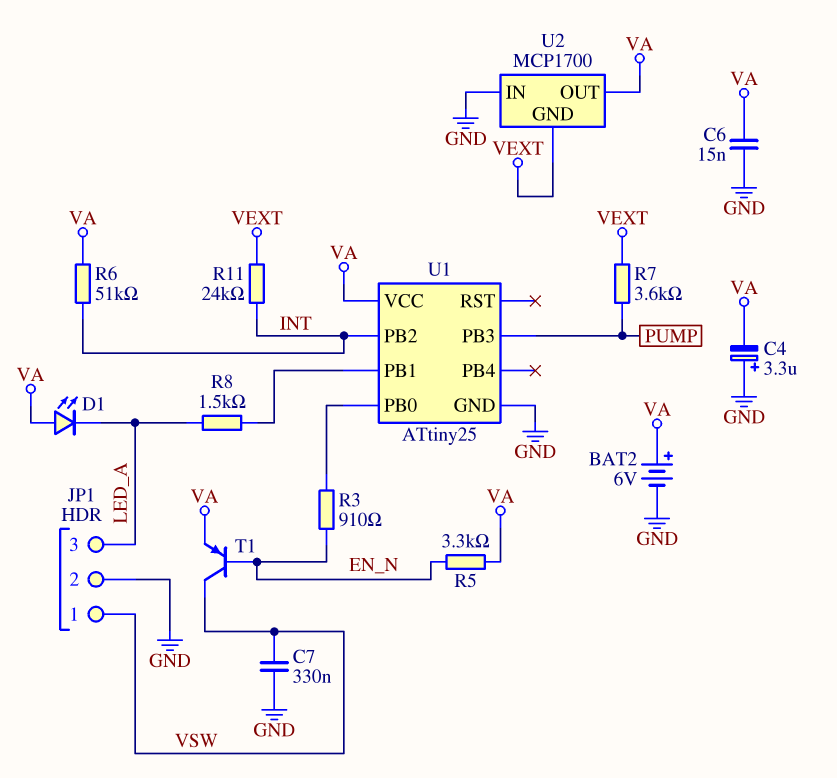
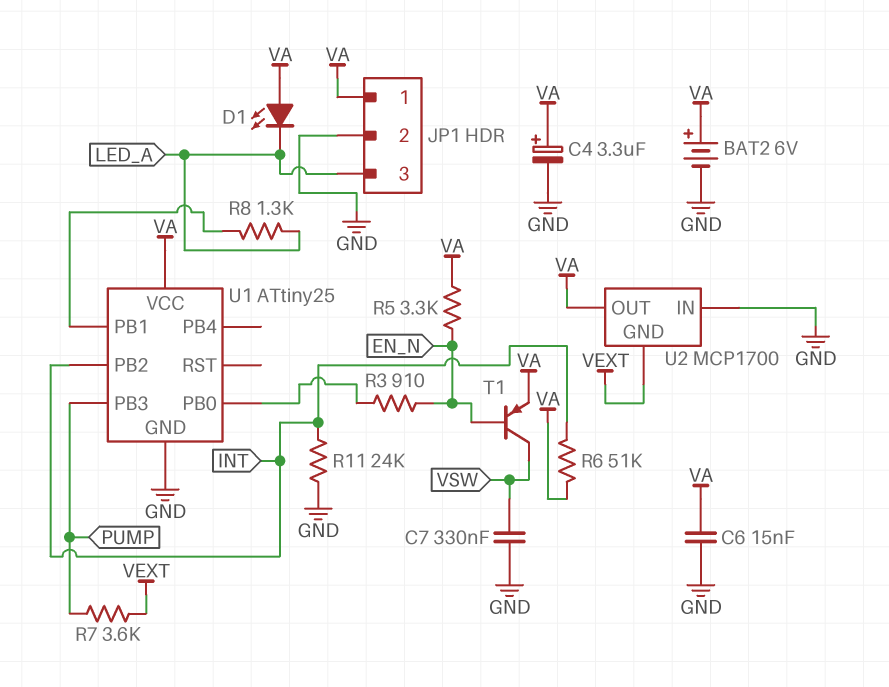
C4: 3.3uF (plus GND, minus VA) -> 3.3uF (plus VA, minus GND)
JP1 pin 1: VSW -> VA
R8: 1.5k (LED_A, U1/PB1) -> 1.3k (LED_A, U1/PB1)
R11: 24k (INT, VEXT) -> 24k (GND, INT)

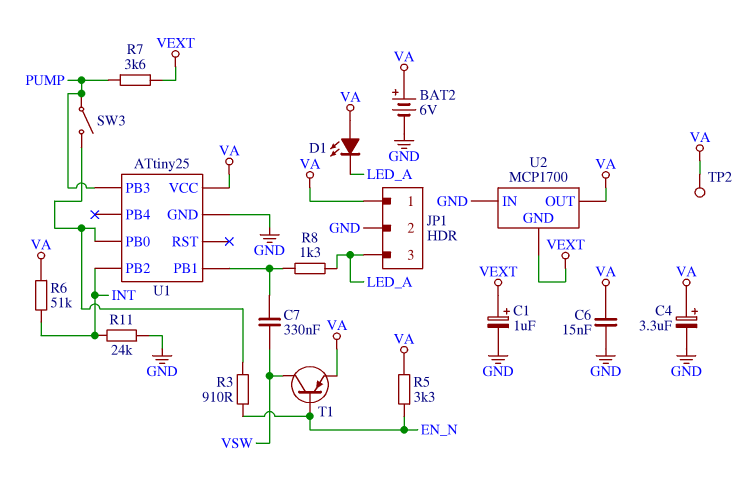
C1: none -> 1uF (plus VEXT, minus GND)
C7: 330nF (GND, VSW) -> 330nF (U1/PB1, VSW)
SW3: none -> switch (PUMP, U1/PB0)
TP2: none -> test point (VA)

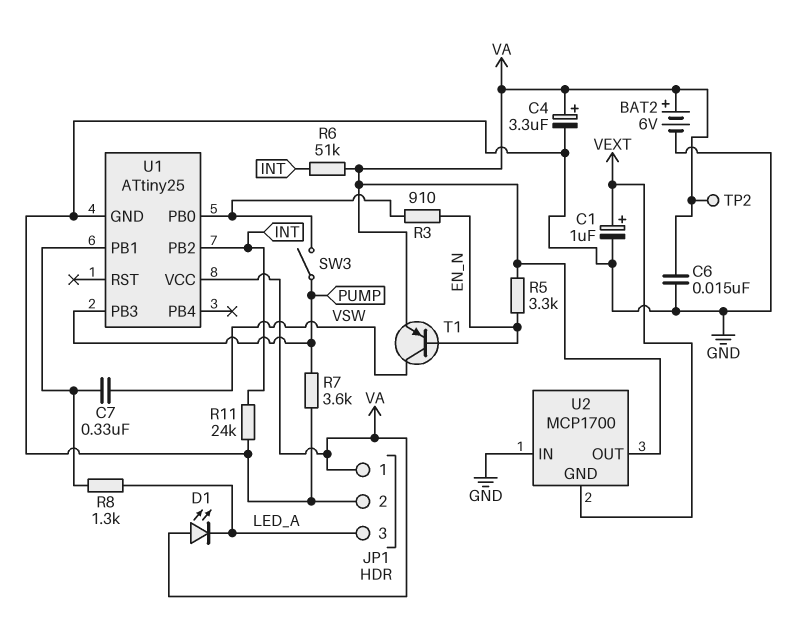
R7: 3.6k (PUMP, VEXT) -> 3.6k (GND, PUMP)

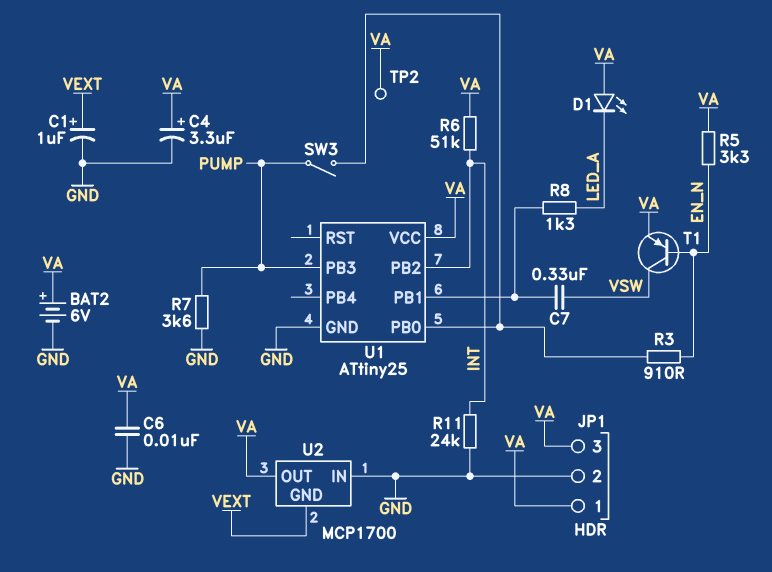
C6: 15nF (GND, VA) -> 10nF (GND, VA)
JP1 pin 3: LED_A -> VA

